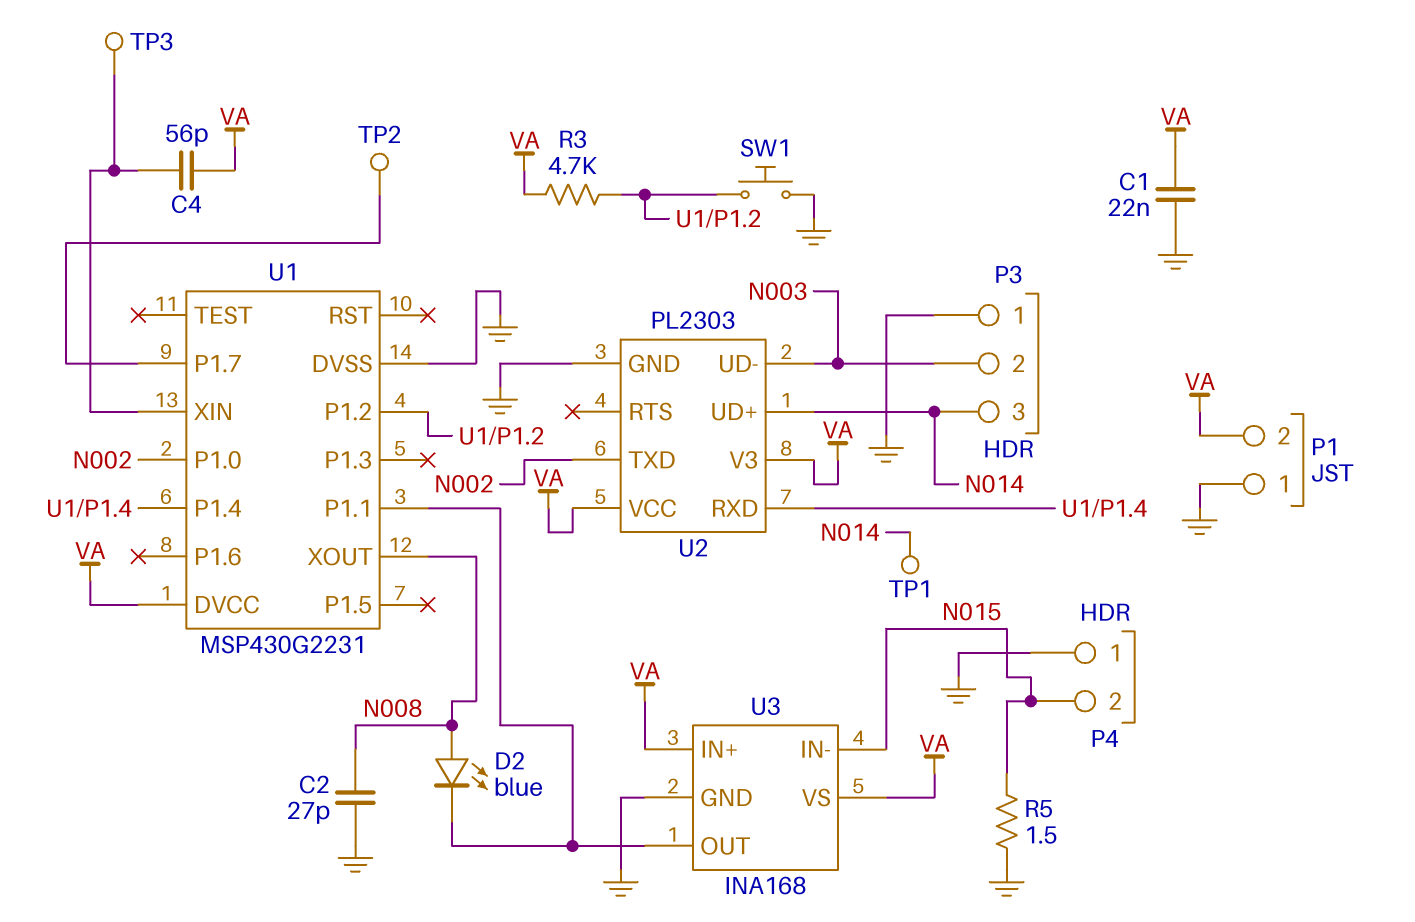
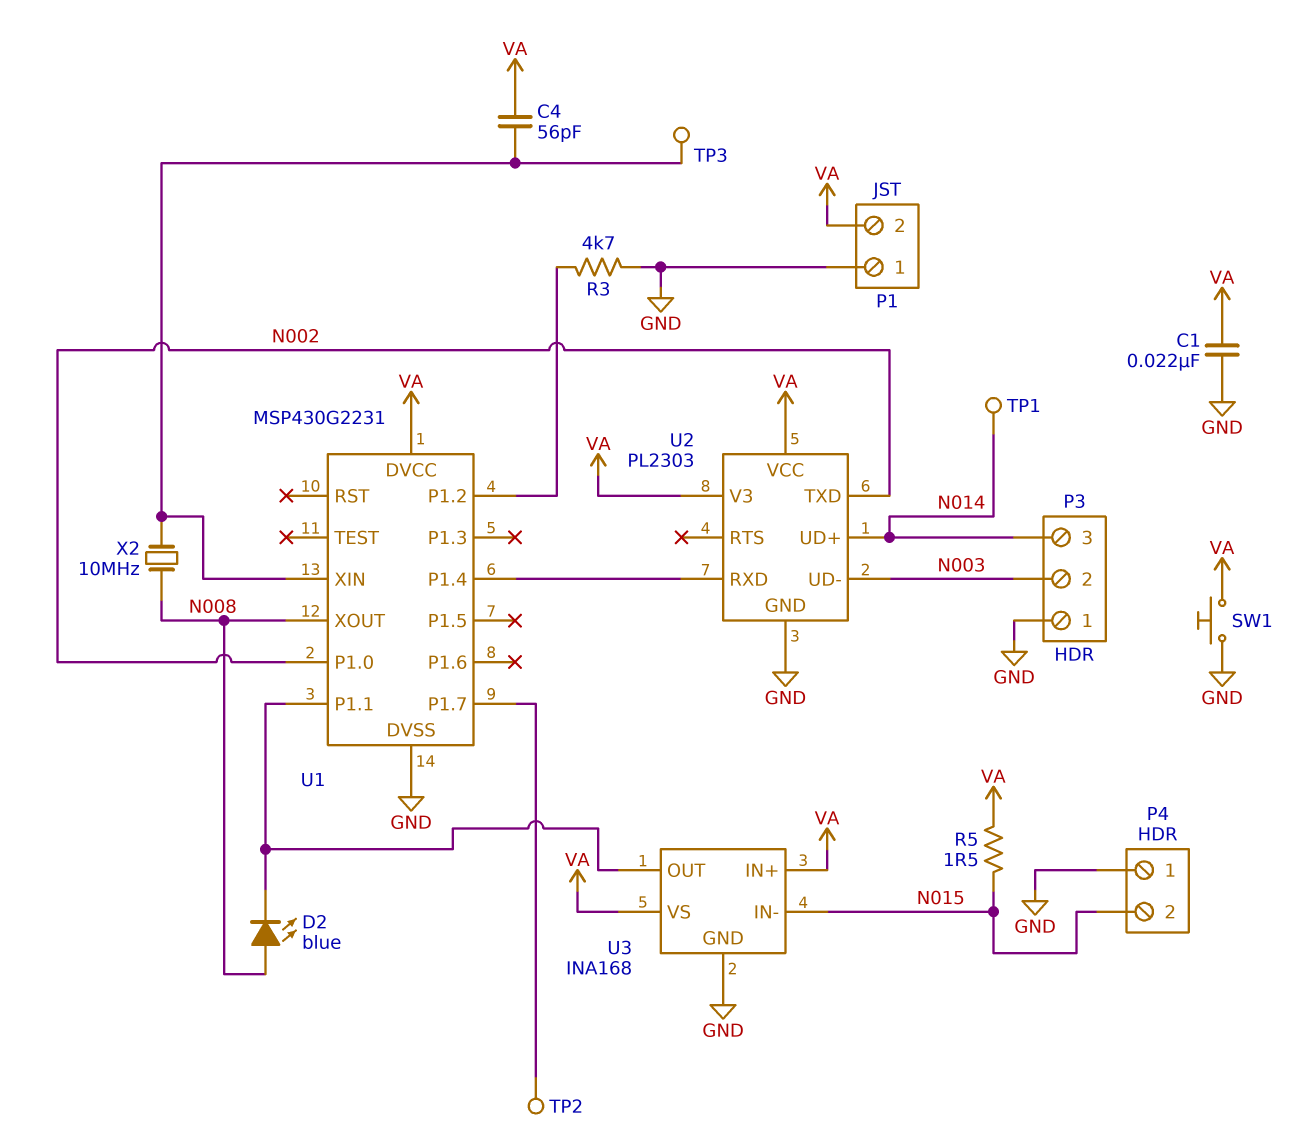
C2: 27pF (GND, N008) -> none
R3: 4.7k (U1/P1.2, VA) -> 4.7k (GND, U1/P1.2)
R5: 1.5 (GND, N015) -> 1.5 (N015, VA)
SW1: button (GND, U1/P1.2) -> button (GND, VA)
X2: none -> 10MHz (N008, U1/XIN)

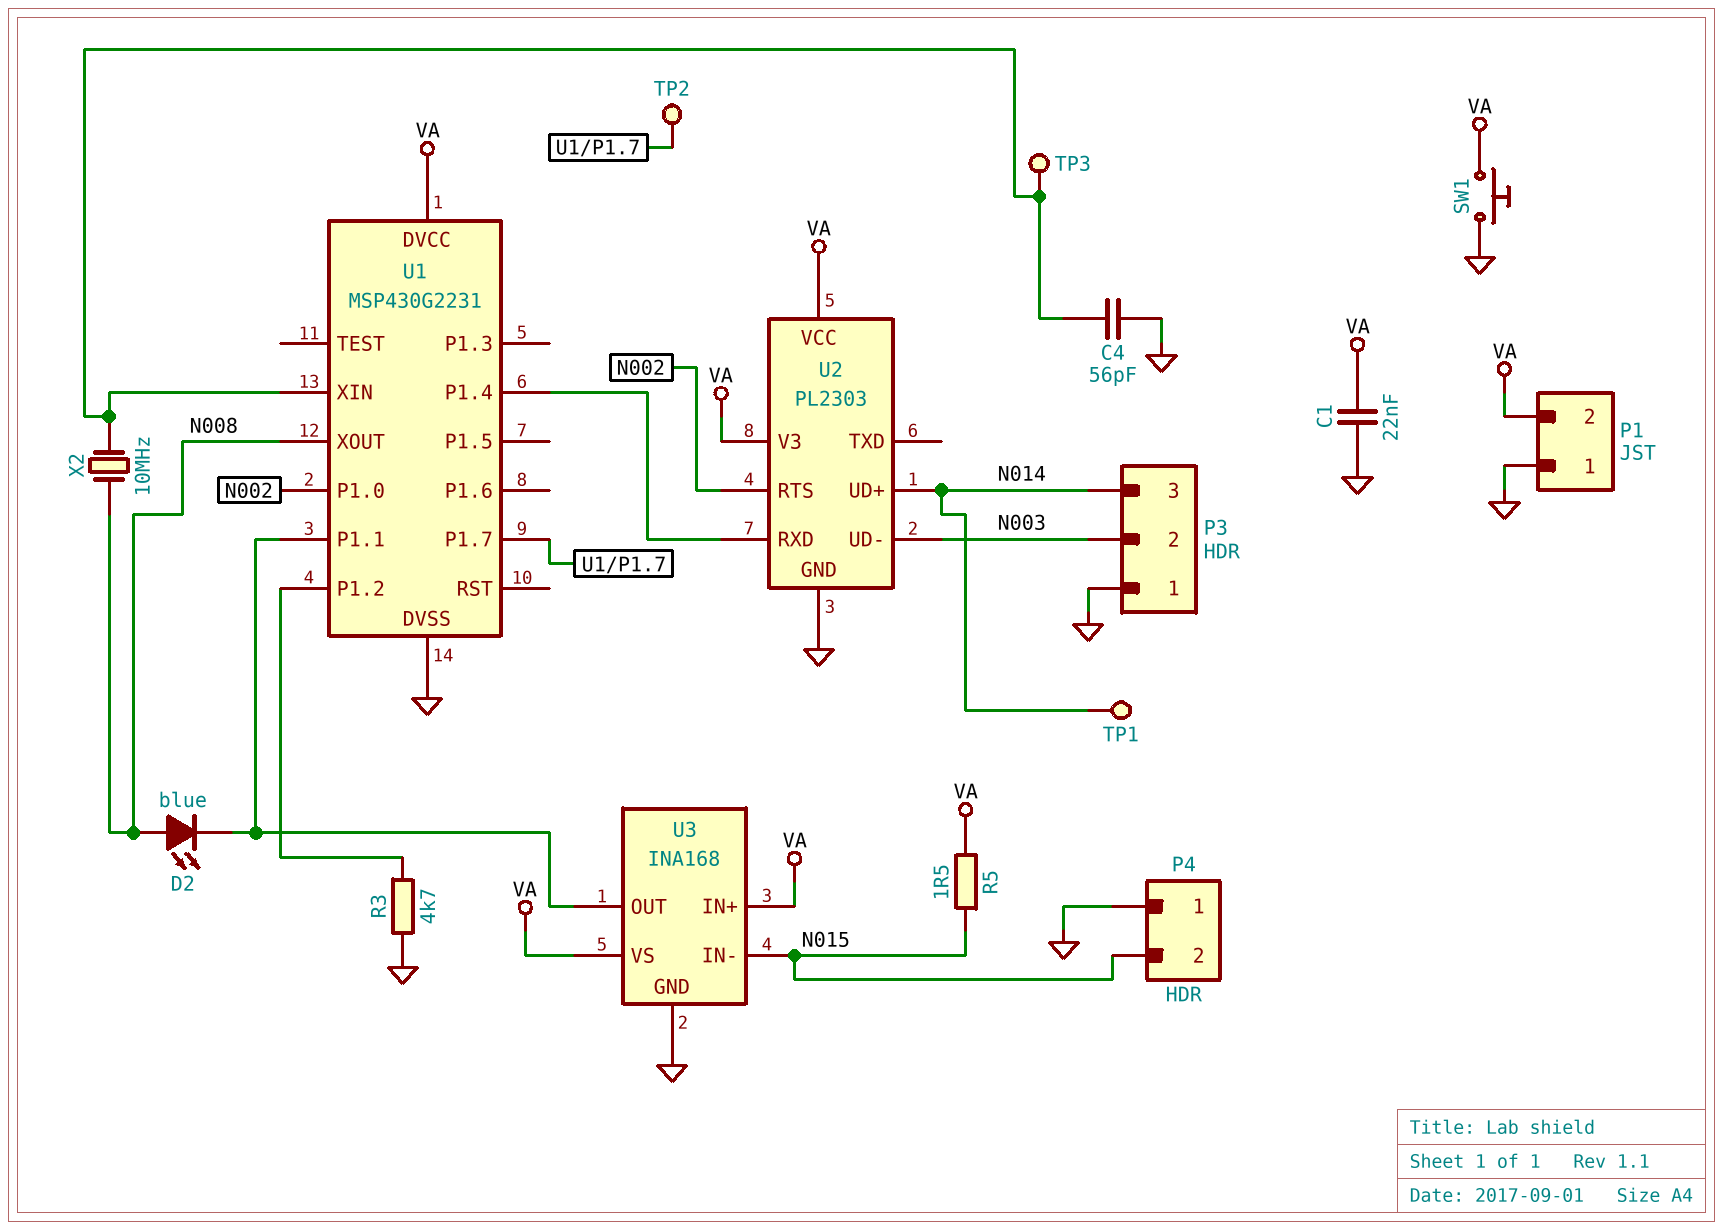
C4: 56pF (U1/XIN, VA) -> 56pF (GND, U1/XIN)
U2 pin RTS: none -> N002
U2 pin TXD: N002 -> none

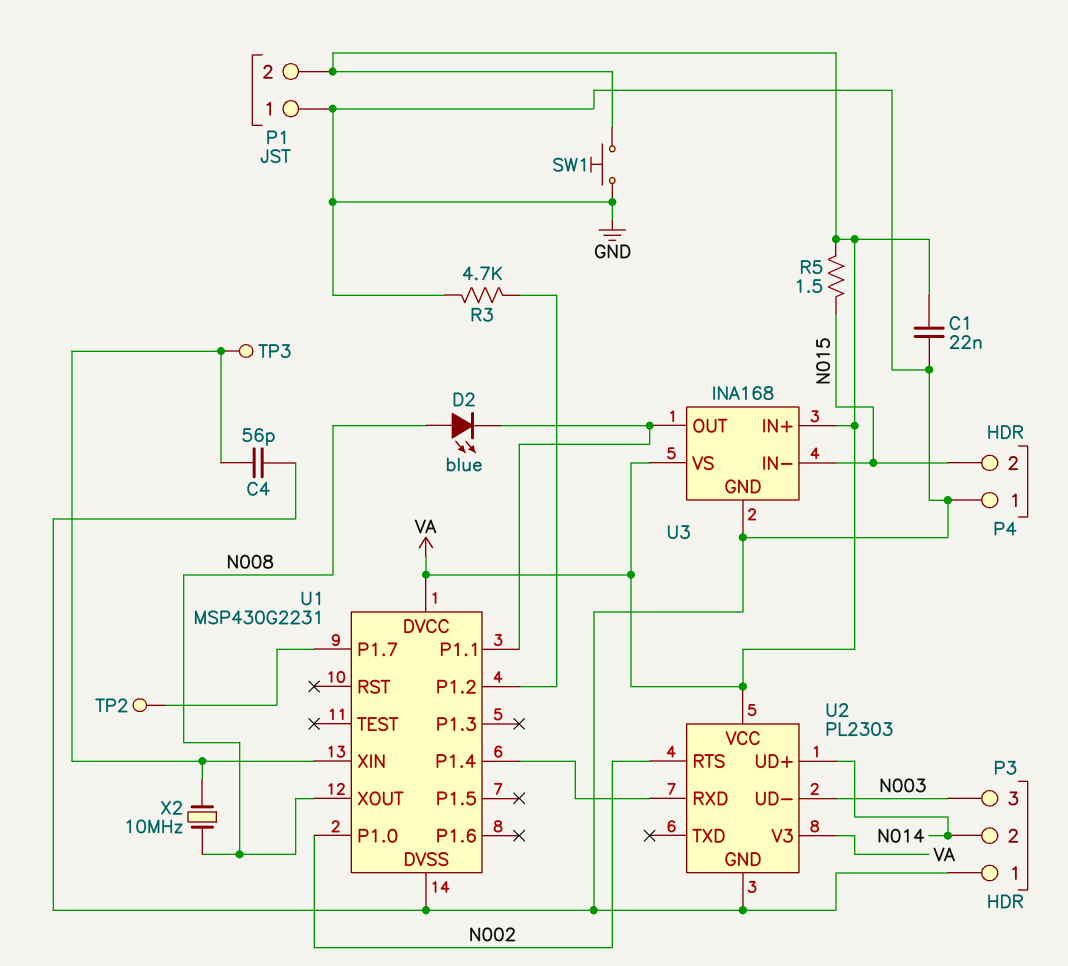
P3 pin 2: N003 -> N014
P3 pin 3: N014 -> N003
TP1: test point (N014) -> none

